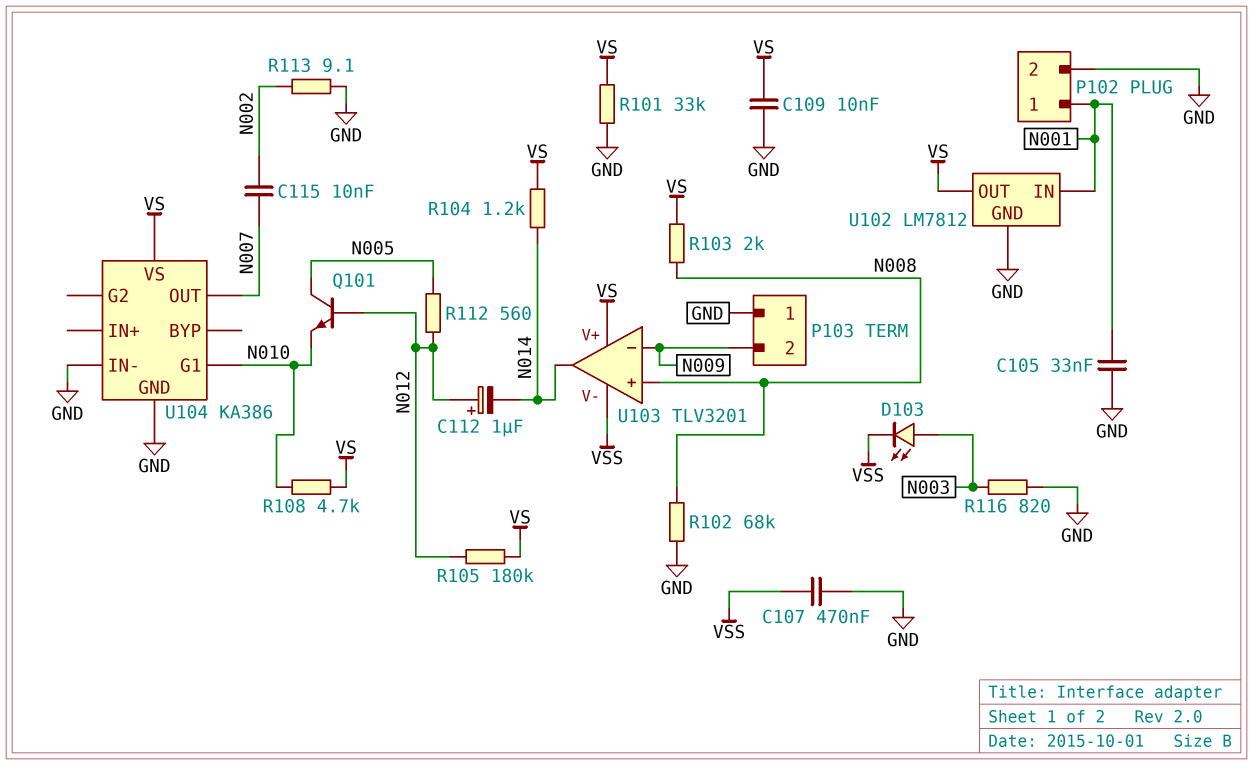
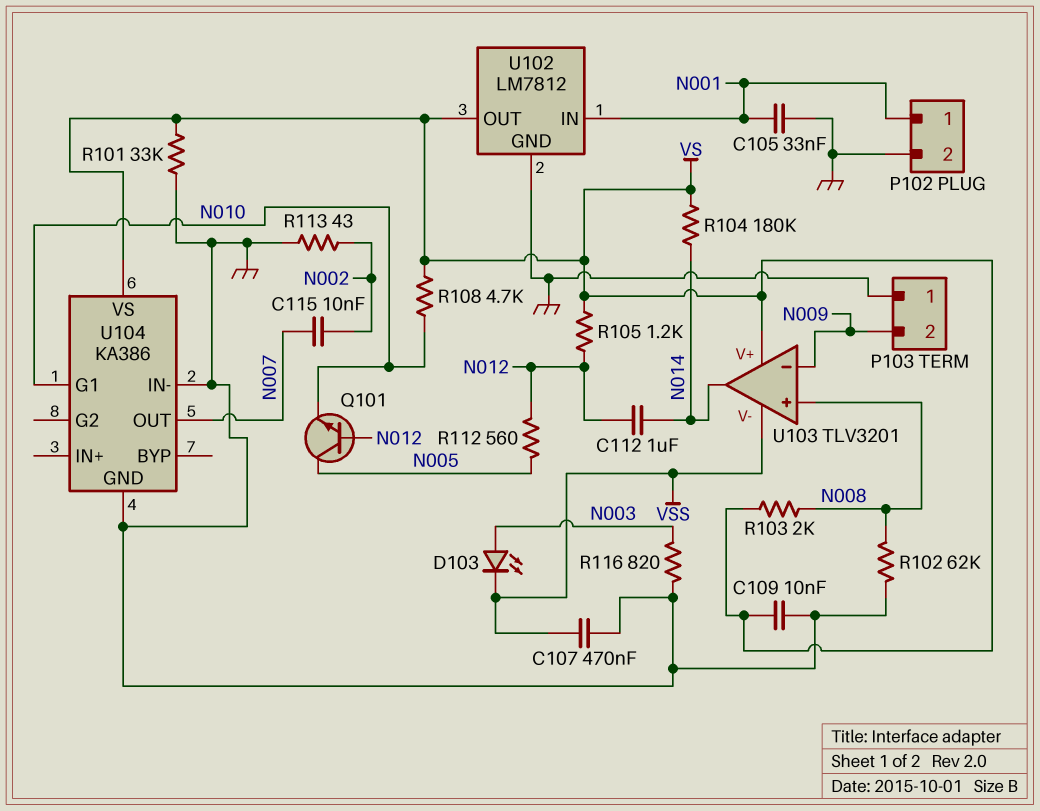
C112: 1uF (plus N012, minus N014) -> 1uF (N012, N014)
R102: 68k (GND, N008) -> 62k (GND, N008)
R104: 1.2k (N014, VS) -> 180k (N014, VS)
R105: 180k (N012, VS) -> 1.2k (N012, VS)
R113: 9.1 (GND, N002) -> 43 (GND, N002)

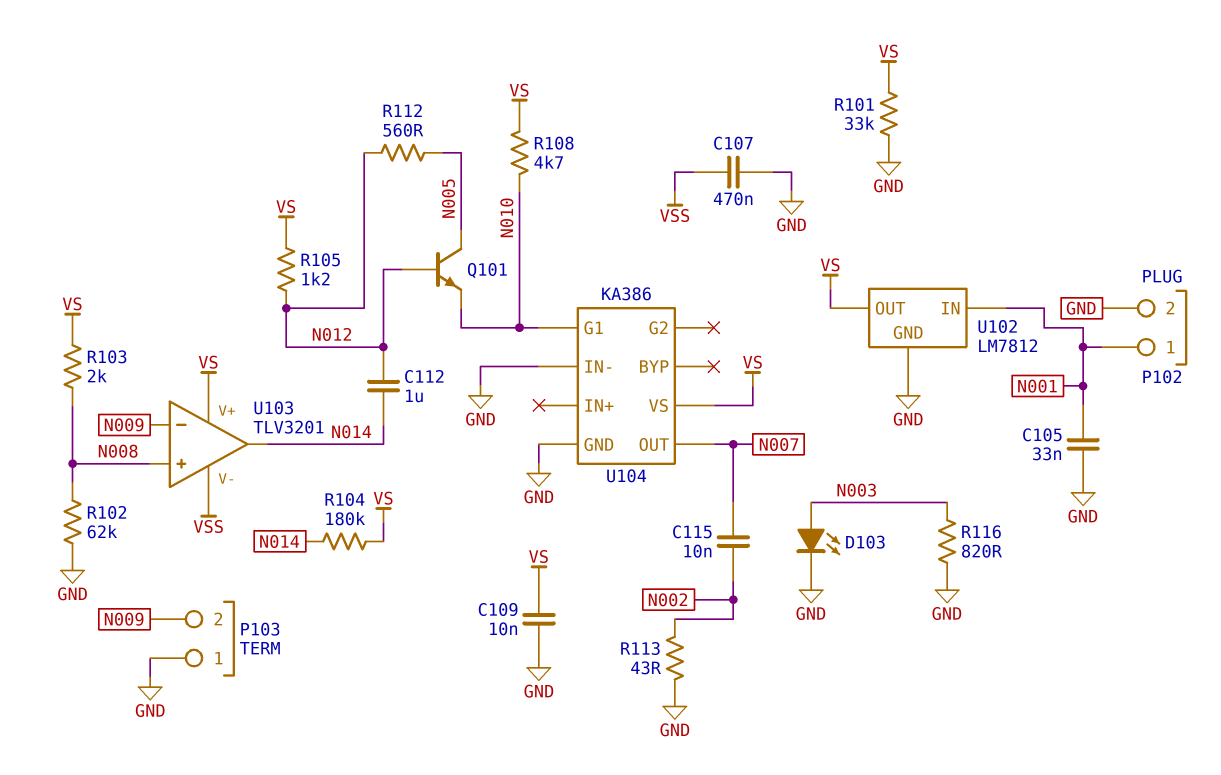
D103: LED (A N003, K VSS) -> LED (A N003, K GND)

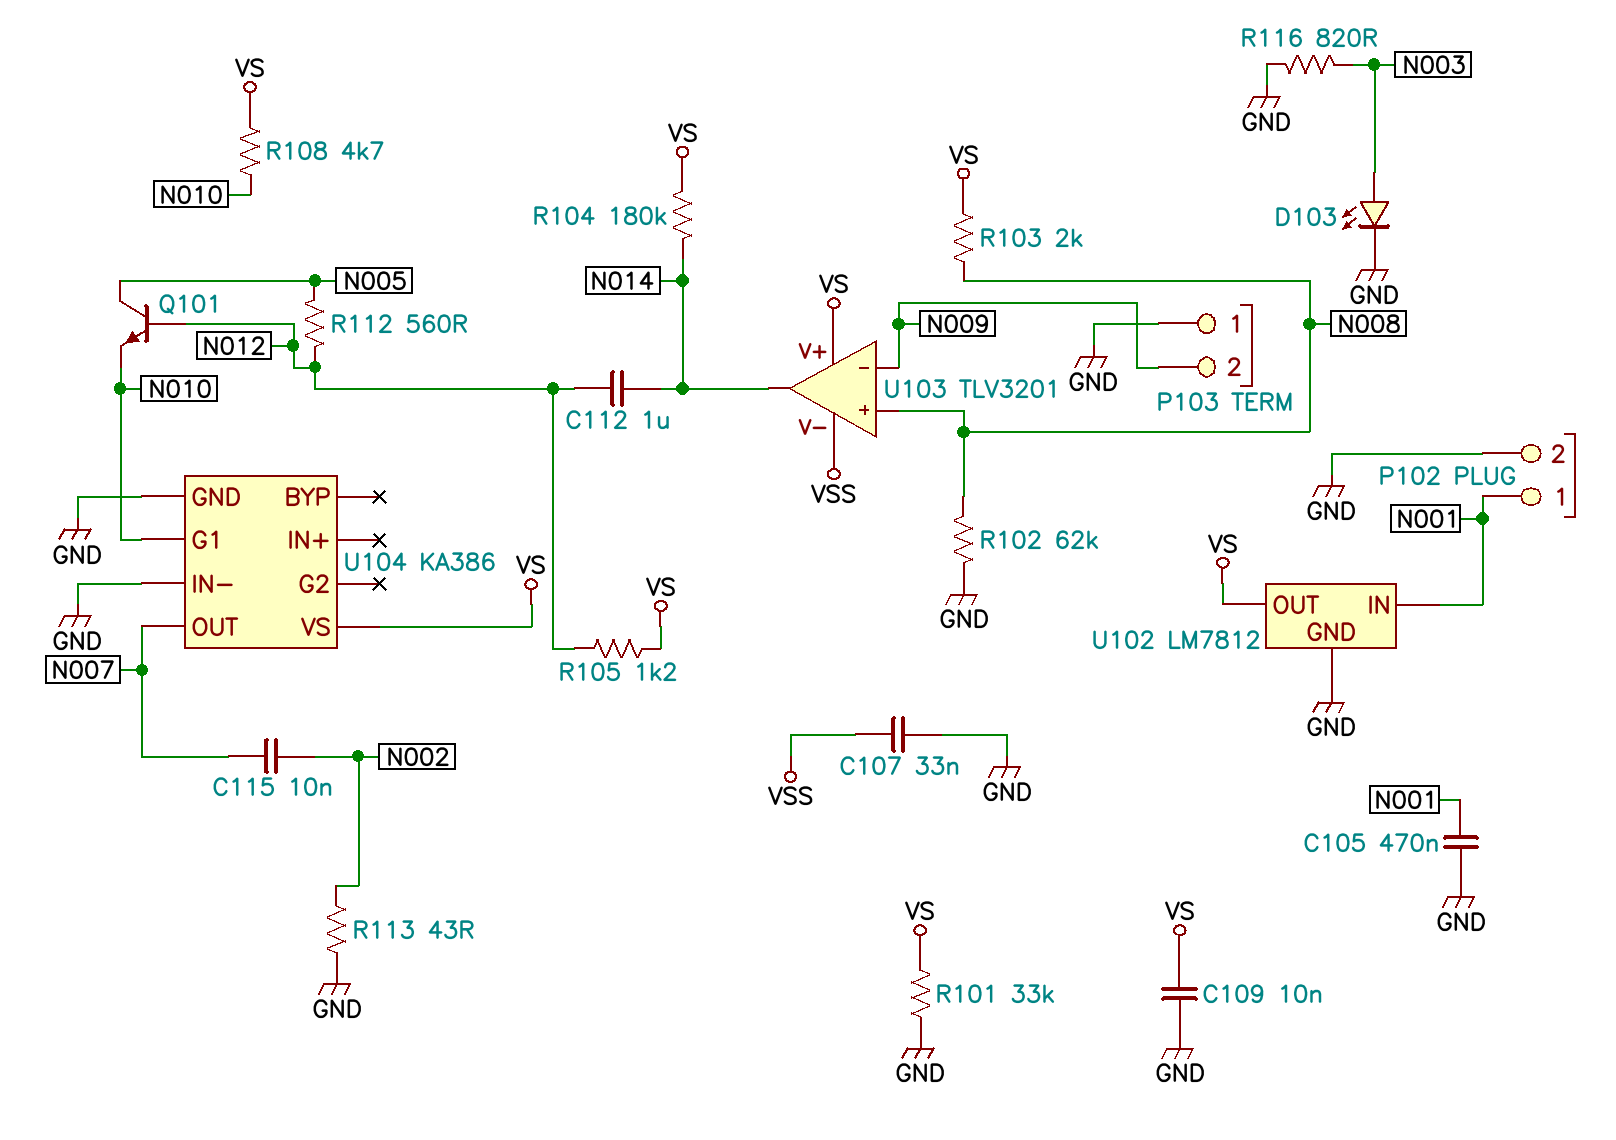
C105: 33nF (GND, N001) -> 470nF (GND, N001)
C107: 470nF (GND, VSS) -> 33nF (GND, VSS)

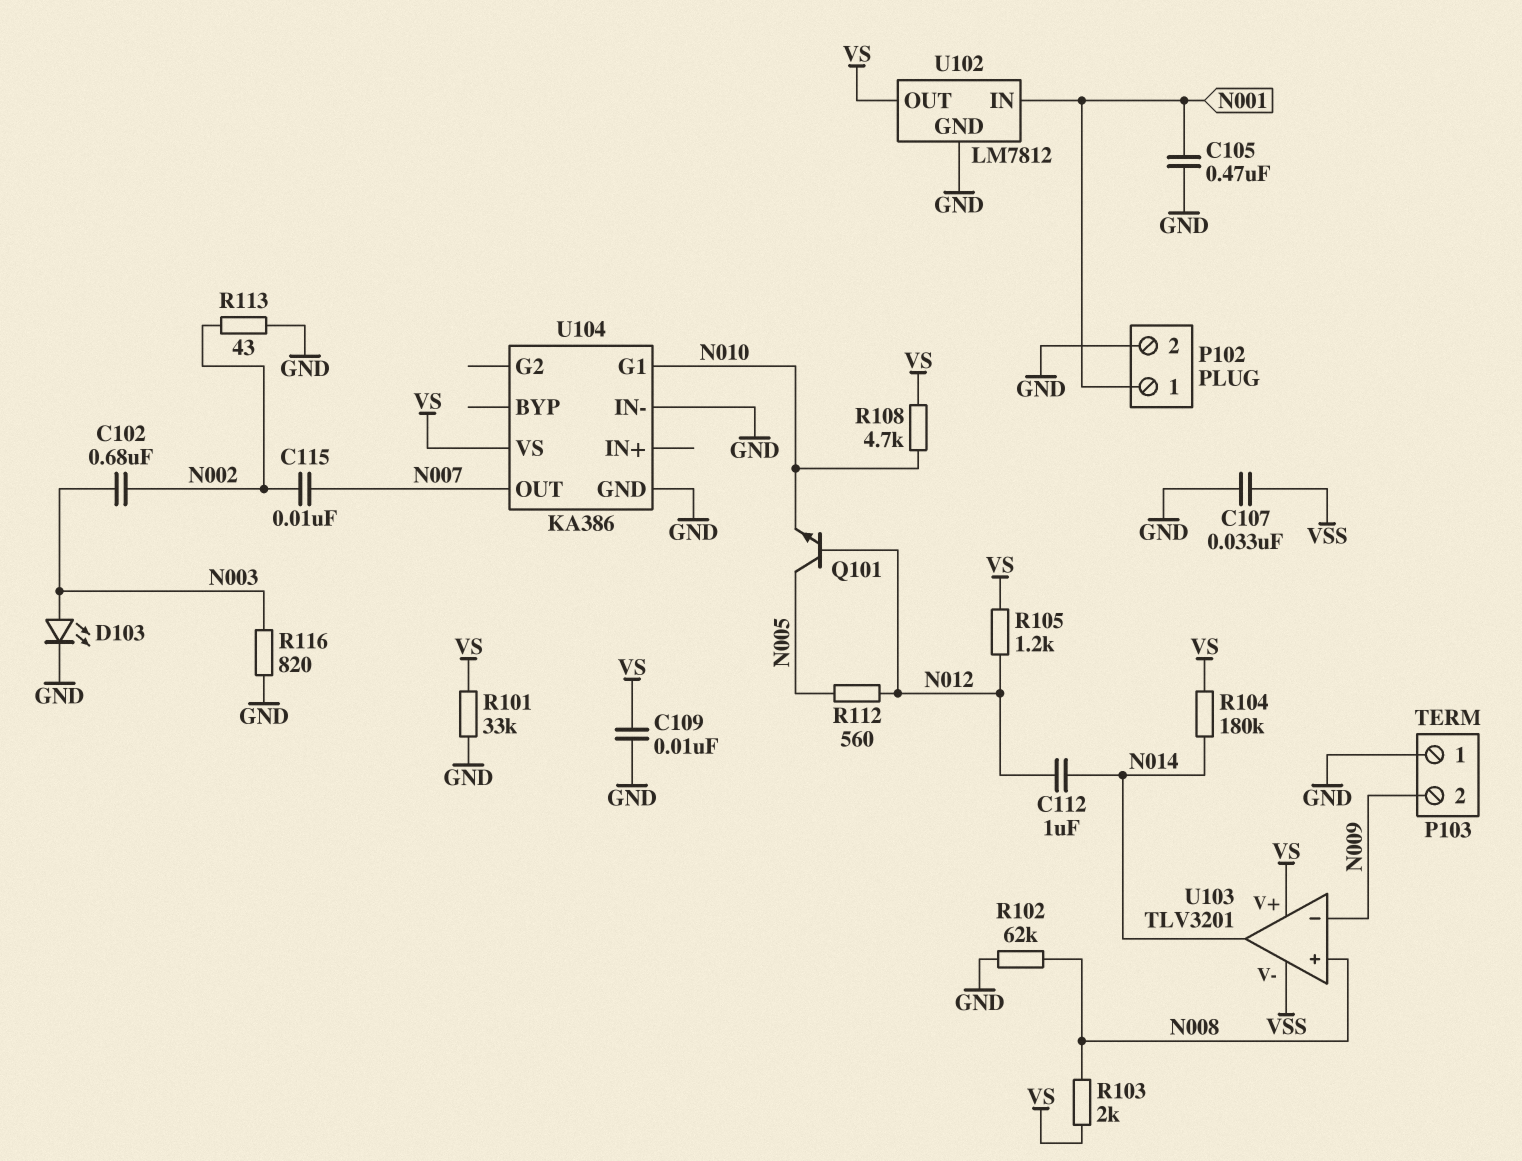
C102: none -> 680nF (N002, N003)

